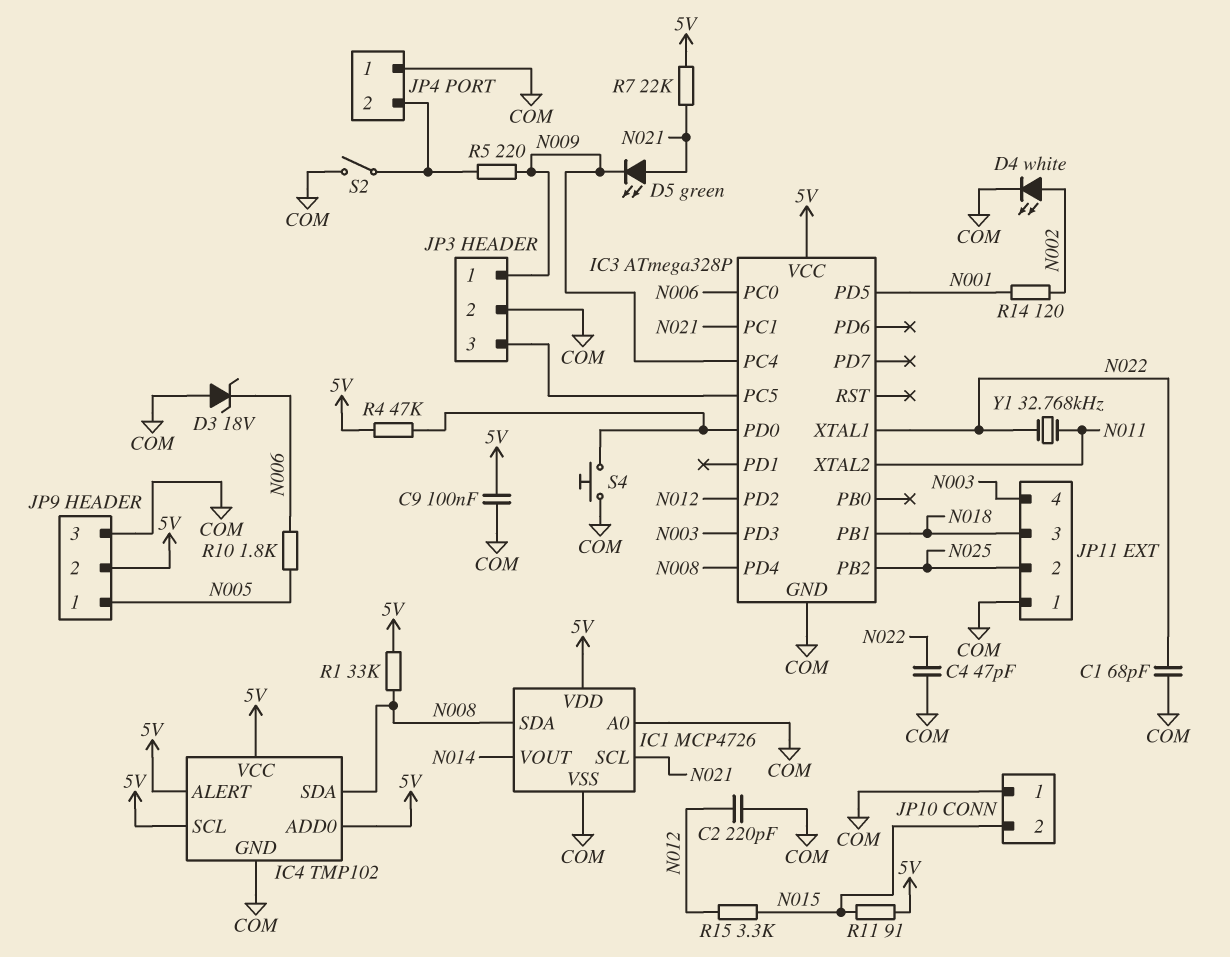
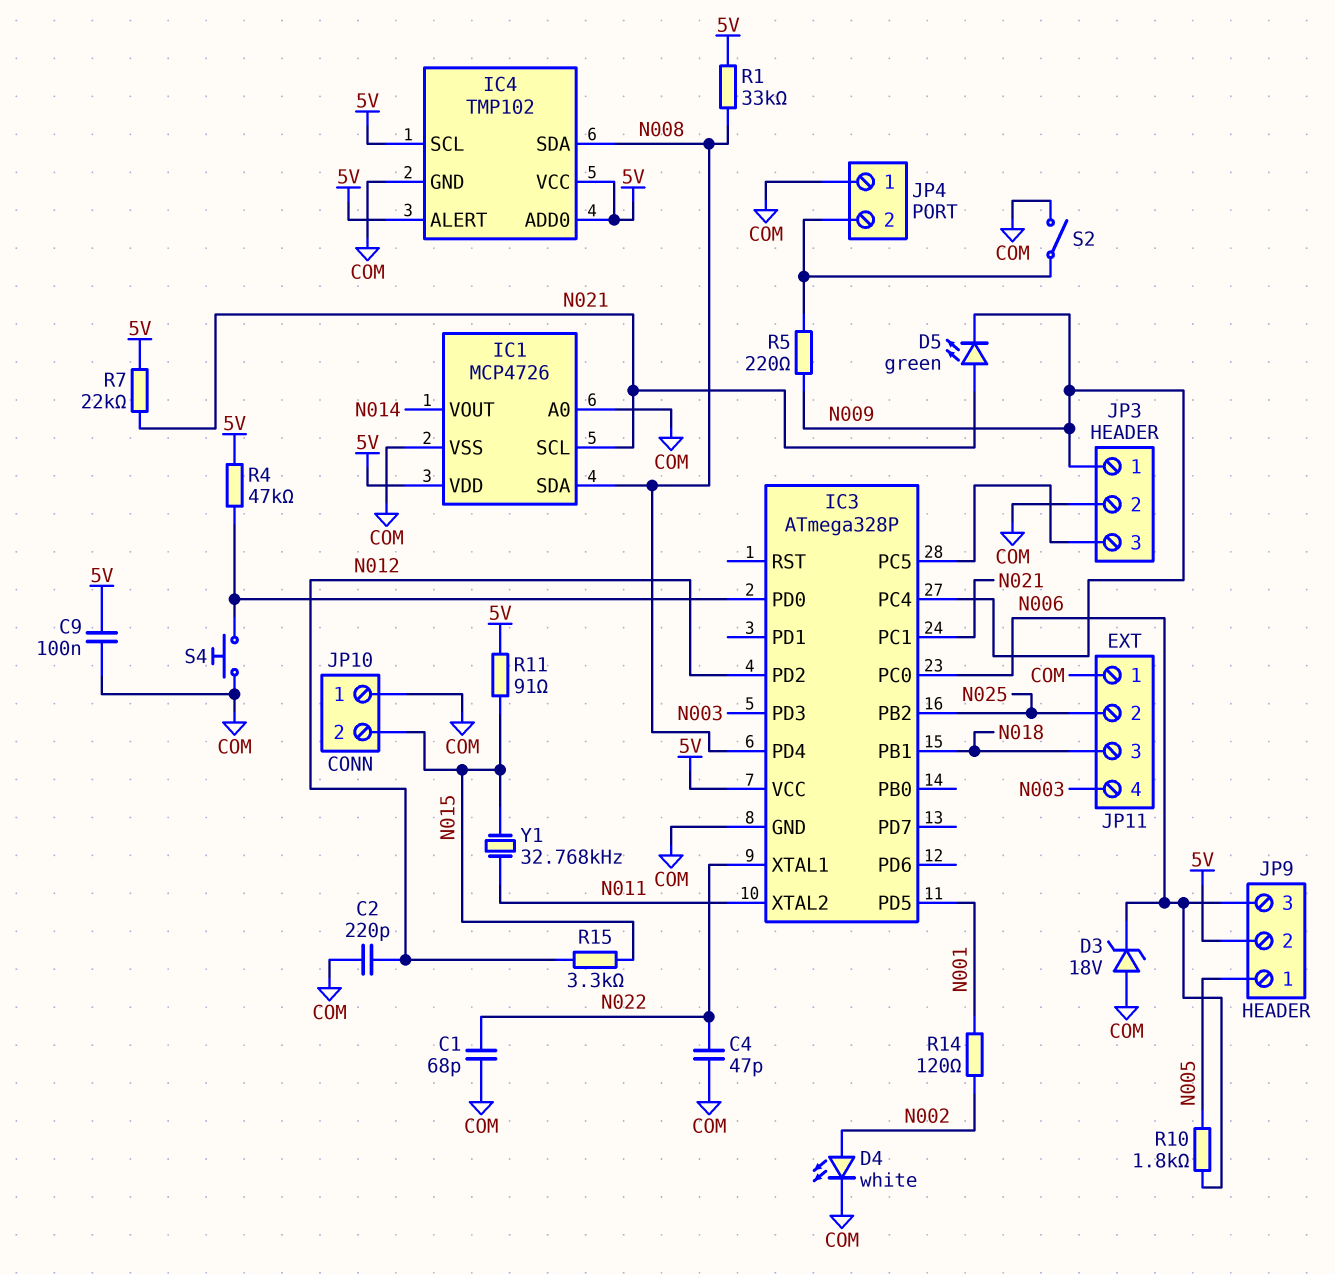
JP9 pin 3: COM -> N006
Y1: 32.768kHz (N011, N022) -> 32.768kHz (N011, N015)

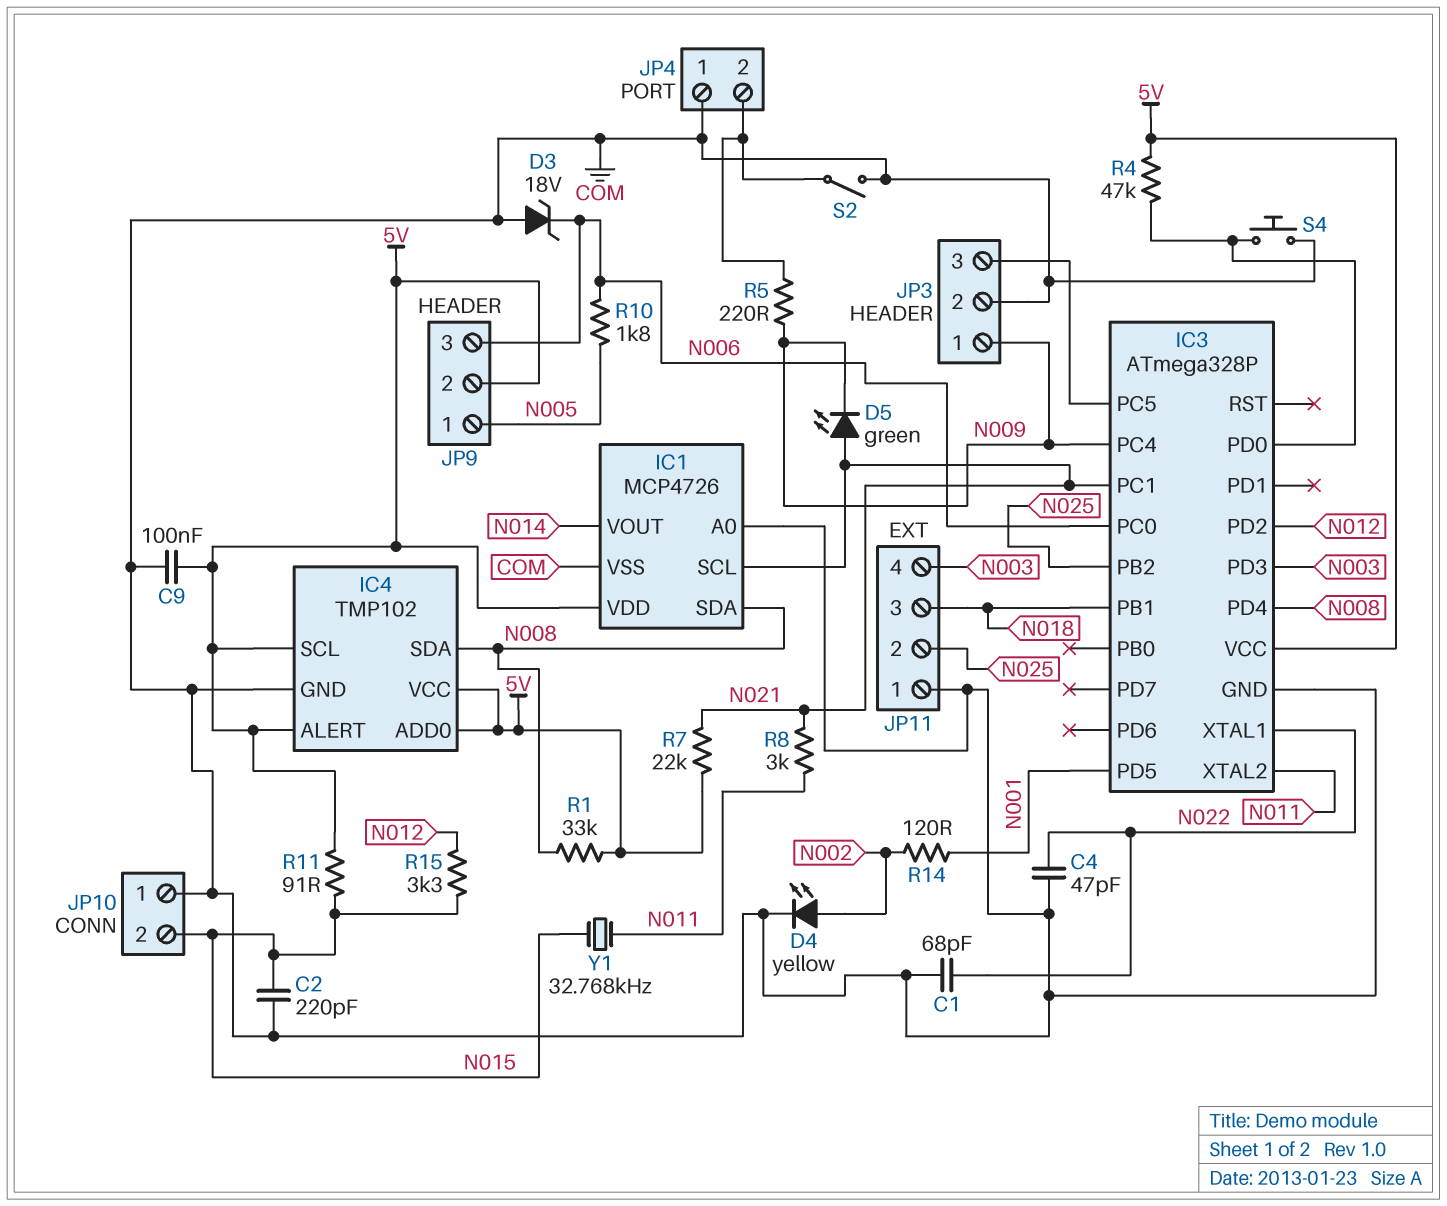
C2: 220pF (COM, N012) -> 220pF (COM, N015)
D4: LED white (A N002, K COM) -> LED yellow (A N002, K COM)
R8: none -> 3k (N011, N021)

